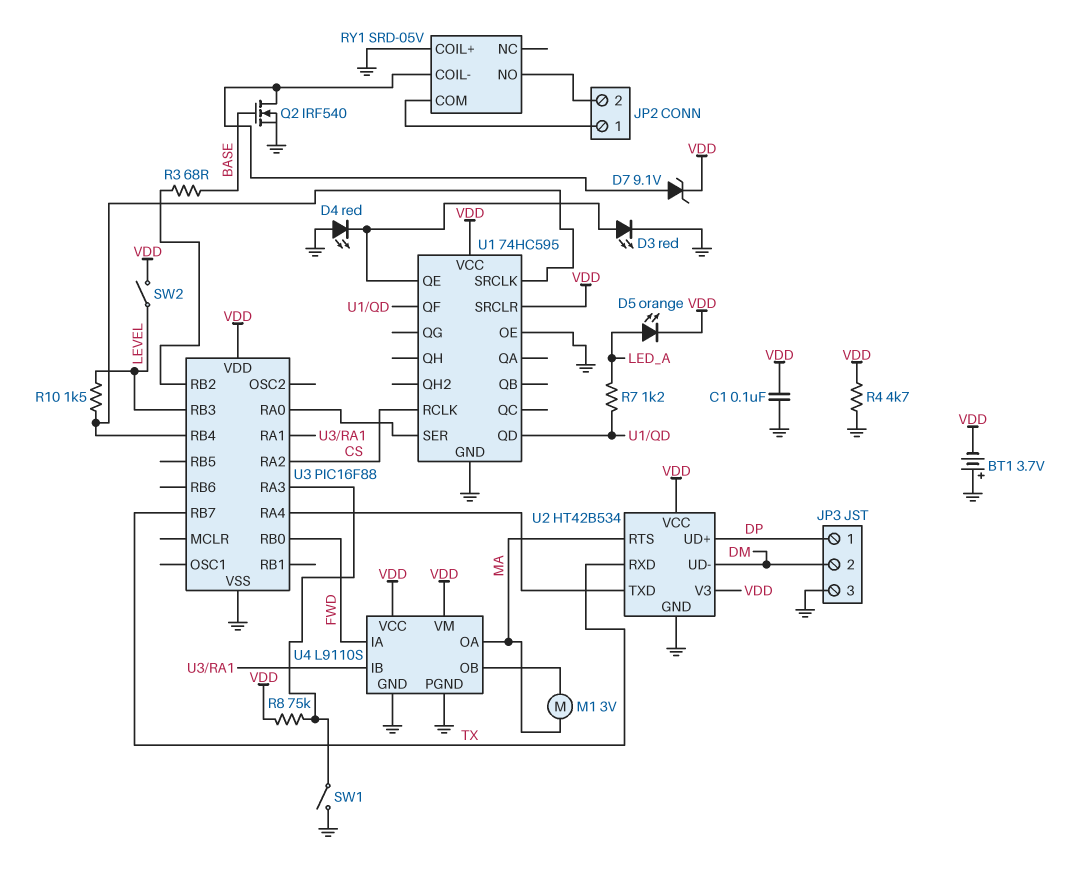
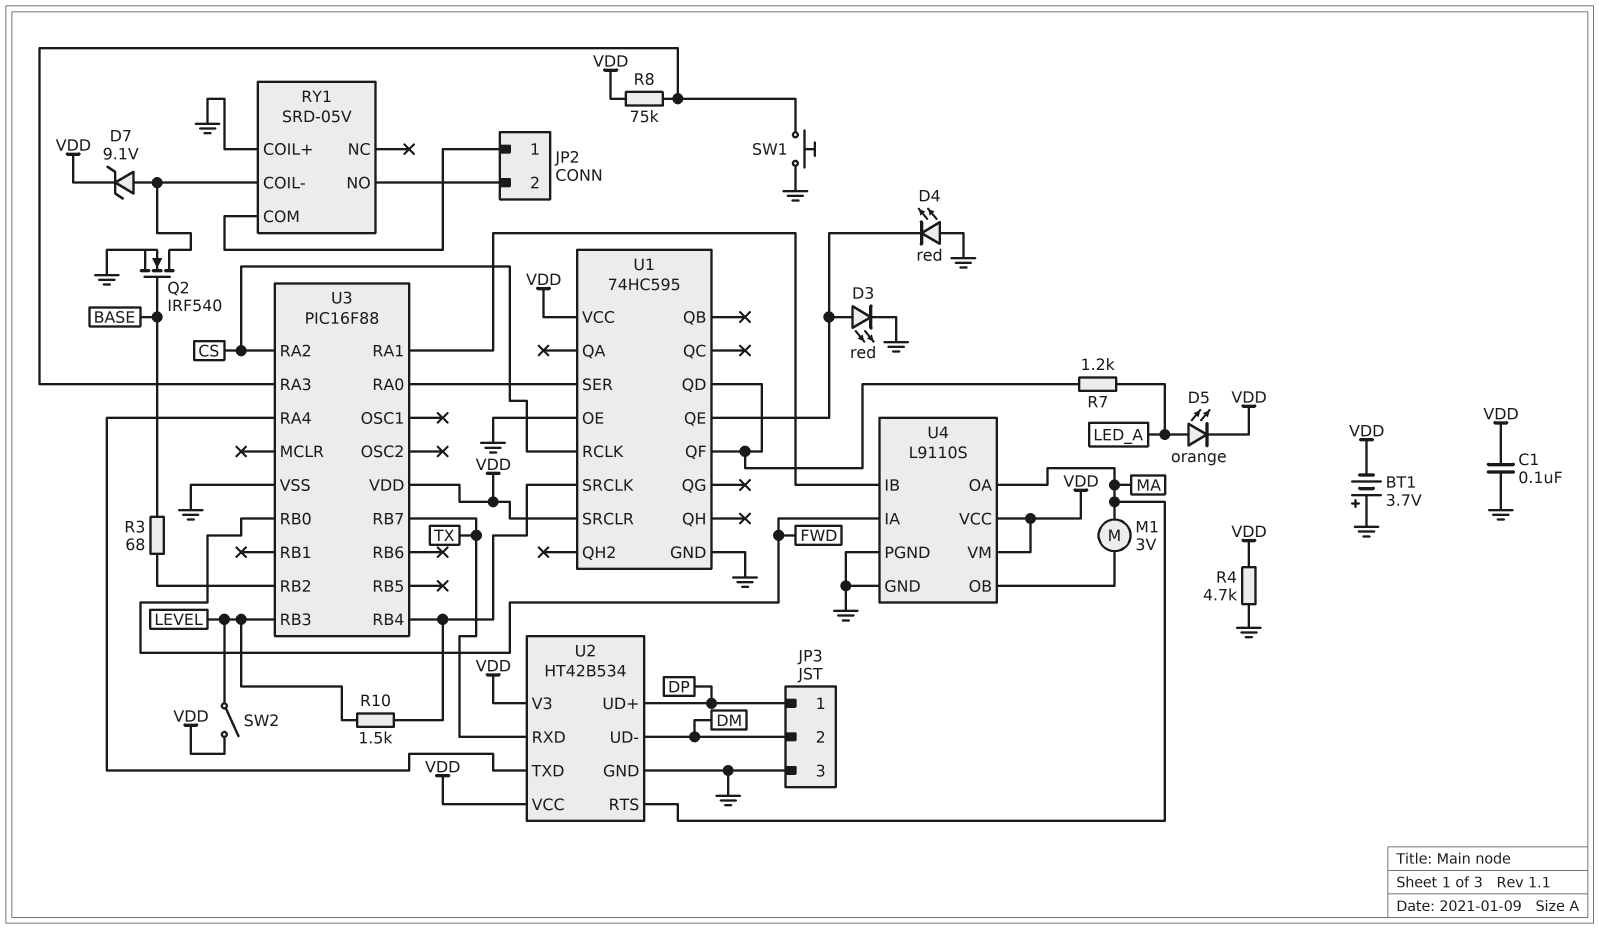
SW1: switch (GND, U3/RA3) -> button (GND, U3/RA3)

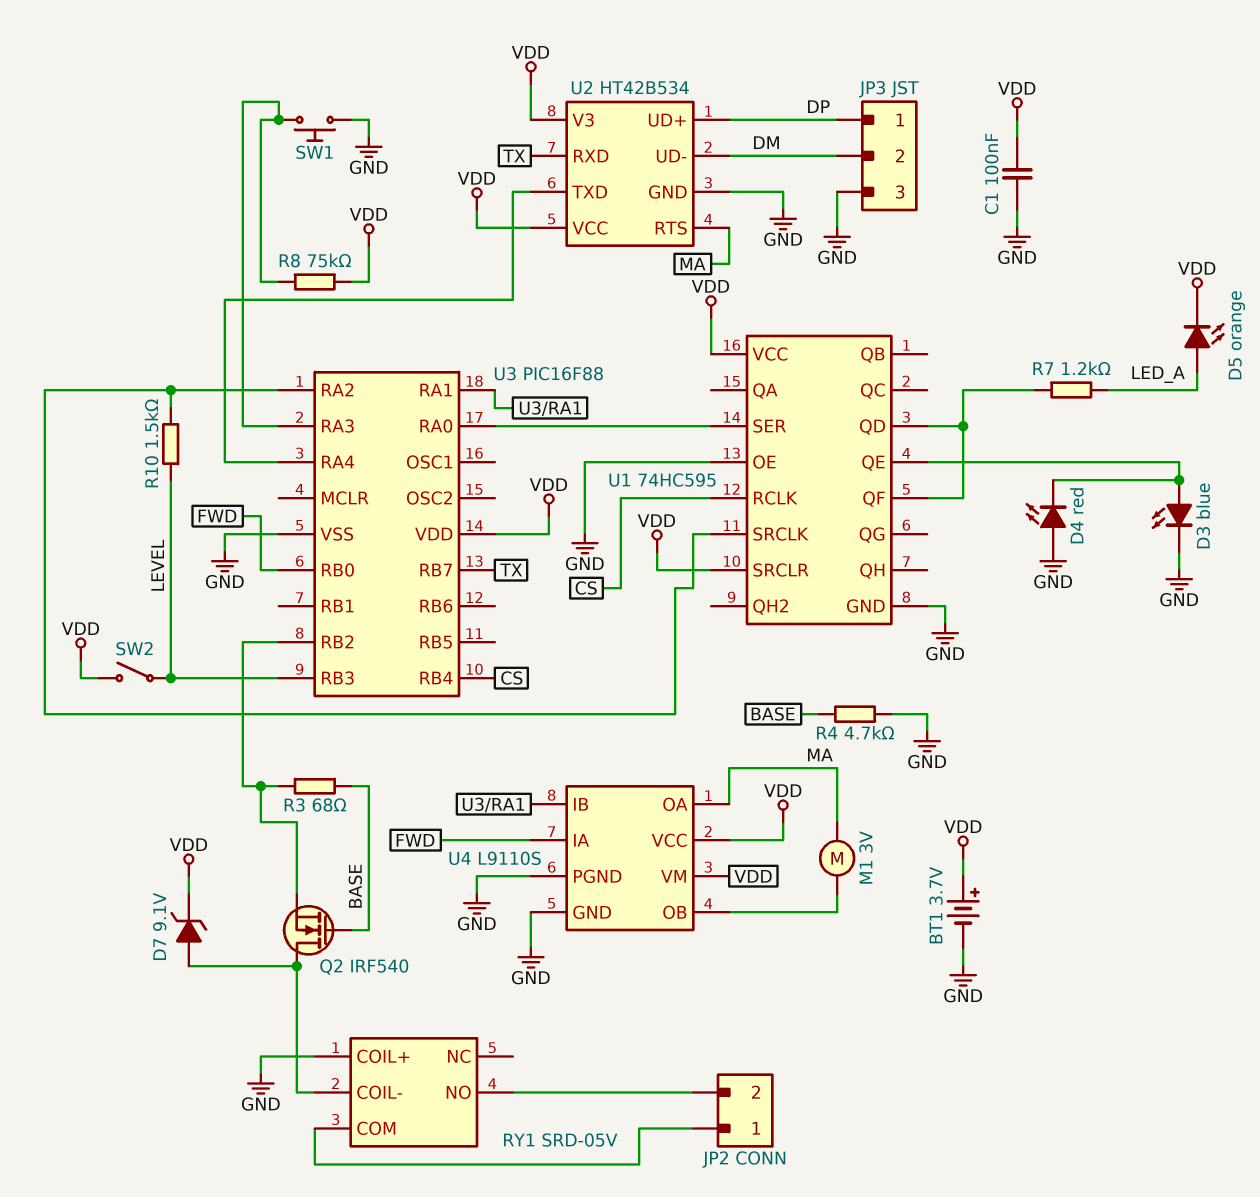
BT1: 3.7V (plus GND, minus VDD) -> 3.7V (plus VDD, minus GND)
D3: LED red (A U1/QE, K GND) -> LED blue (A U1/QE, K GND)
Q2: NMOS IRF540 (G BASE, D RY1/COIL-, S GND) -> NMOS IRF540 (G BASE, D RY1/COIL-, S U3/RB2)
R4: 4.7k (GND, VDD) -> 4.7k (BASE, GND)
U3 pin RA2: CS -> U1/SRCLK
U3 pin RB4: U1/SRCLK -> CS

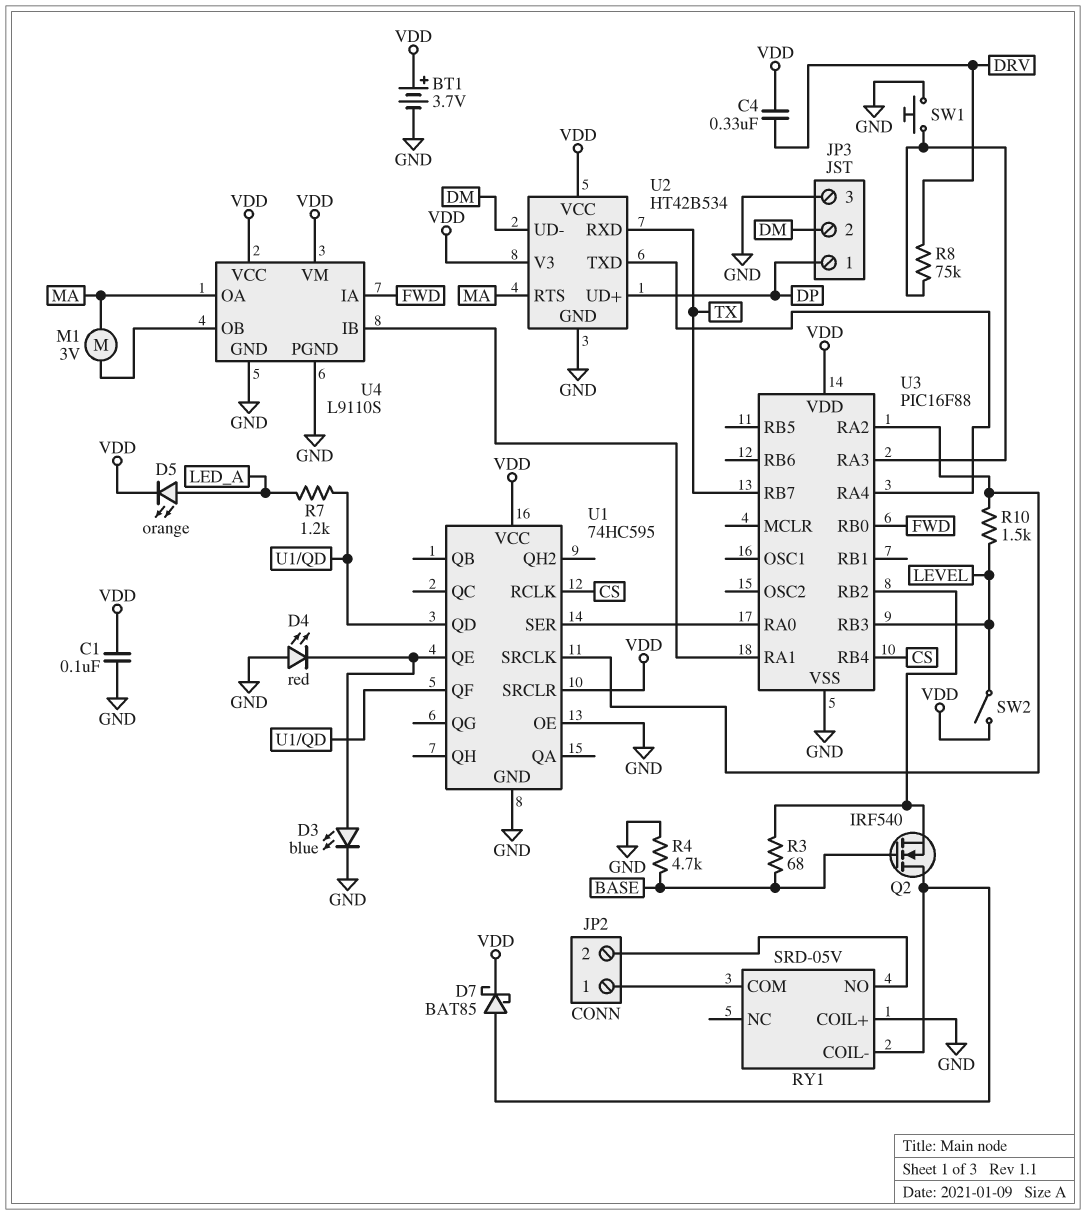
C4: none -> 330nF (DRV, VDD)
D7: zener 9.1V (A RY1/COIL-, K VDD) -> schottky BAT85 (A RY1/COIL-, K VDD)
R8: 75k (U3/RA3, VDD) -> 75k (DRV, U3/RA3)

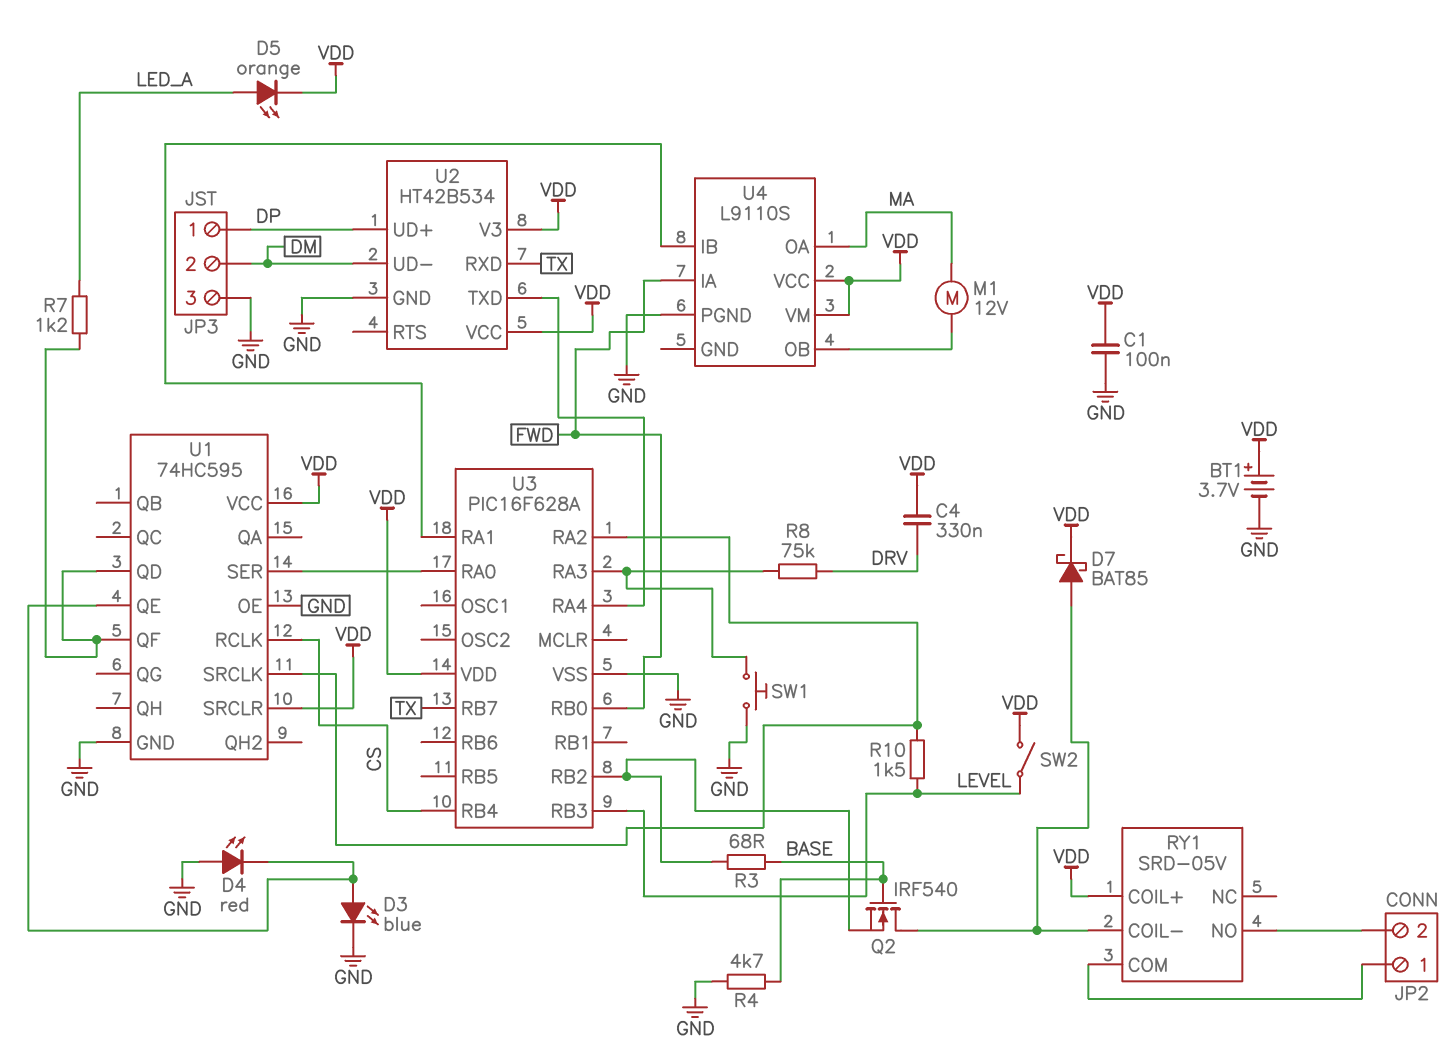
M1: motor 3V (MA, U4/OB) -> motor 12V (MA, U4/OB)
RY1 pin COIL+: GND -> VDD
U2 pin RTS: MA -> none
U3: PIC16F88 -> PIC16F628A
U4 pin GND: GND -> none

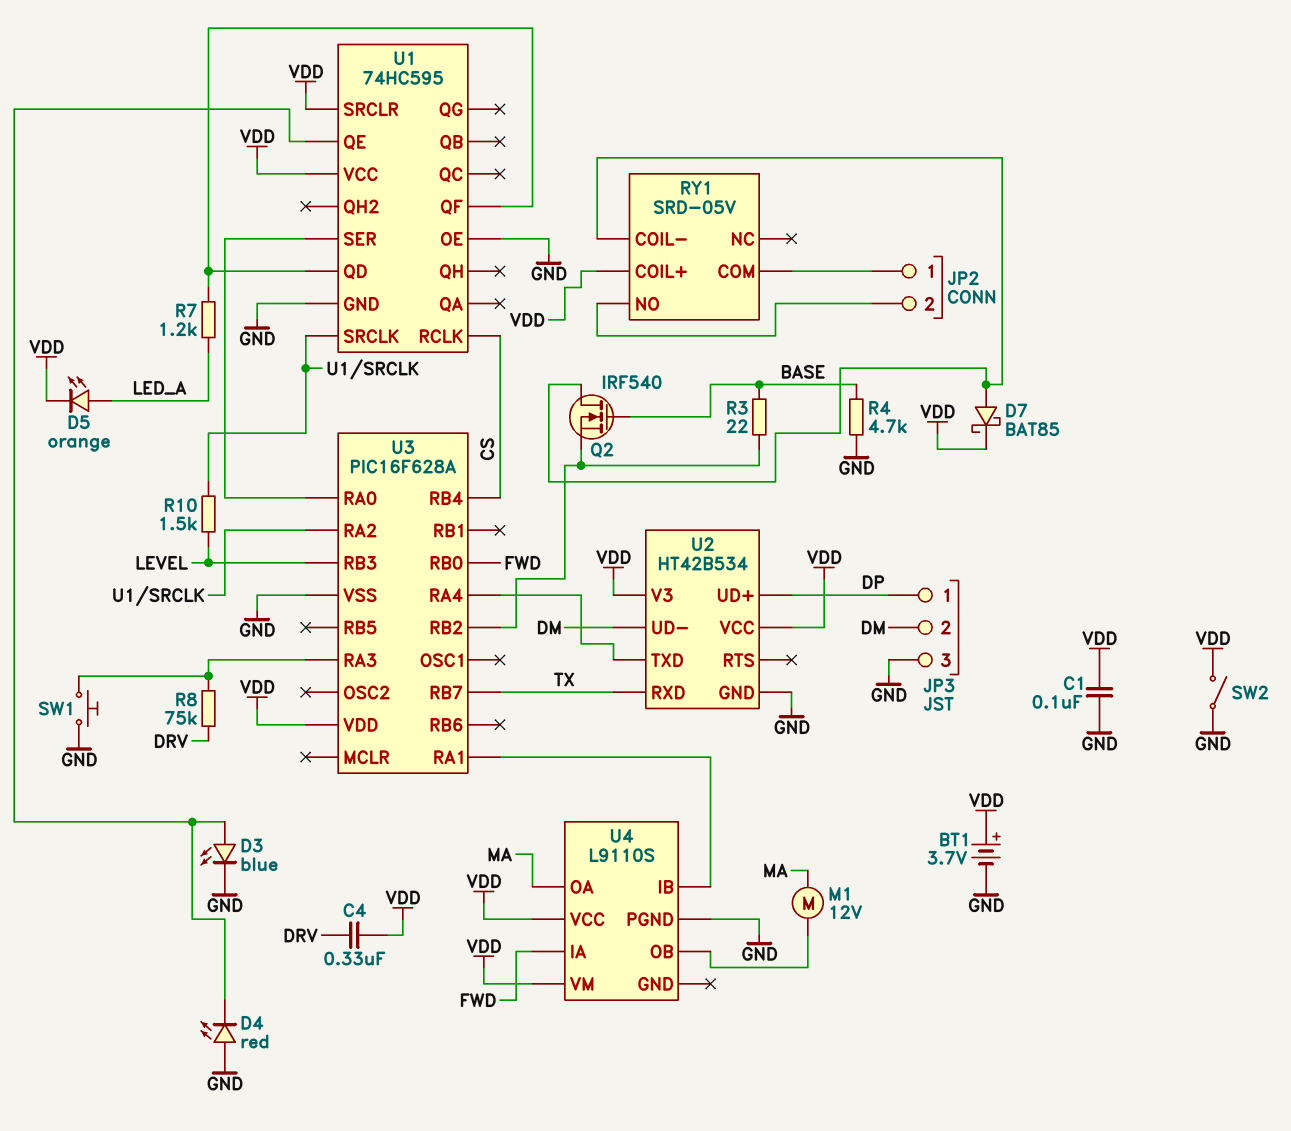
R3: 68 (BASE, U3/RB2) -> 22 (BASE, U3/RB2)
SW2: switch (LEVEL, VDD) -> switch (GND, VDD)

